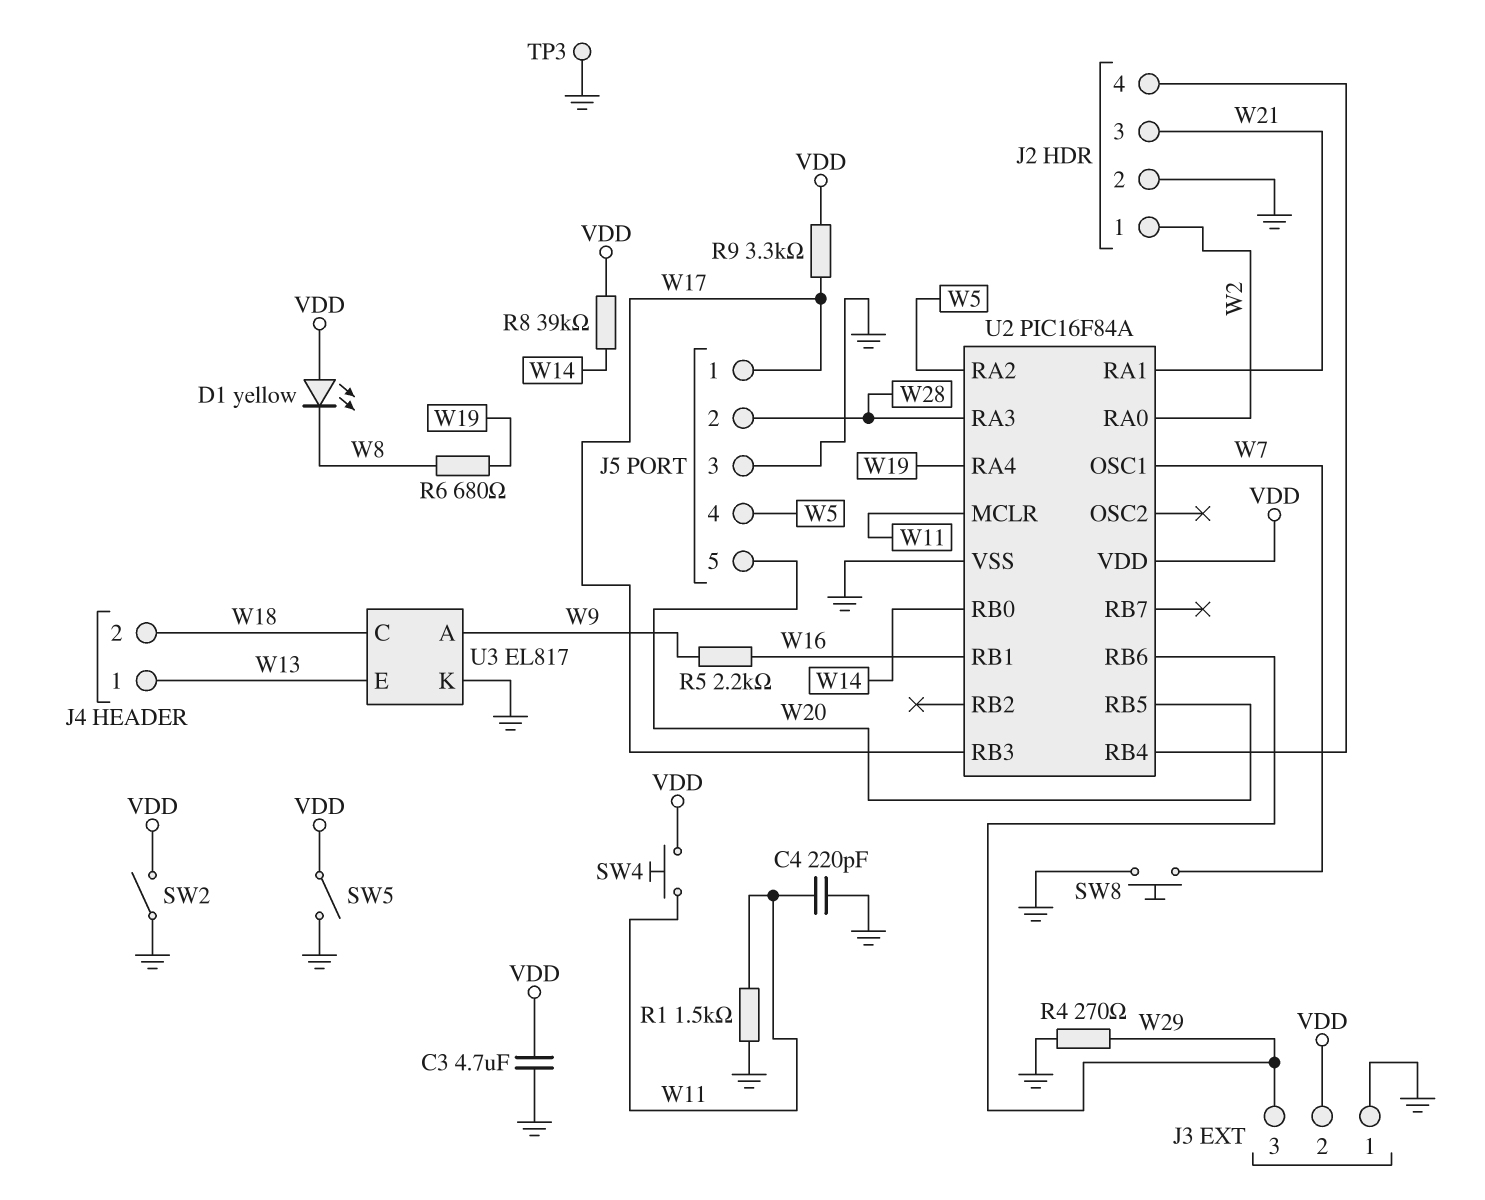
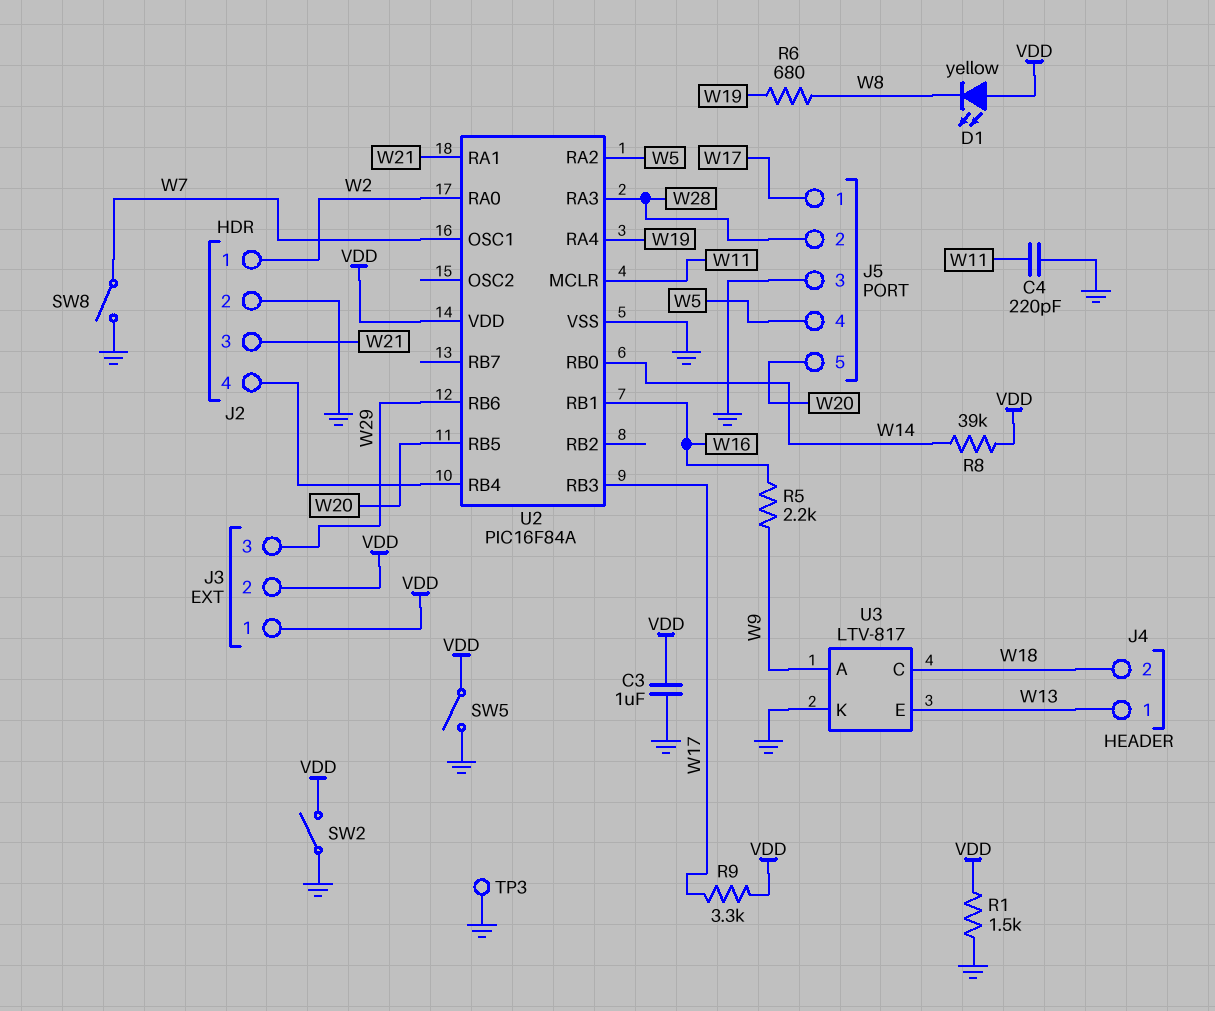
C3: 4.7uF (GND, VDD) -> 1uF (GND, VDD)
J3 pin 1: GND -> VDD
R1: 1.5k (GND, W11) -> 1.5k (GND, VDD)
R4: 270 (GND, W29) -> none
SW4: button (VDD, W11) -> none
SW8: button (GND, W7) -> switch (GND, W7)
U3: EL817 -> LTV-817

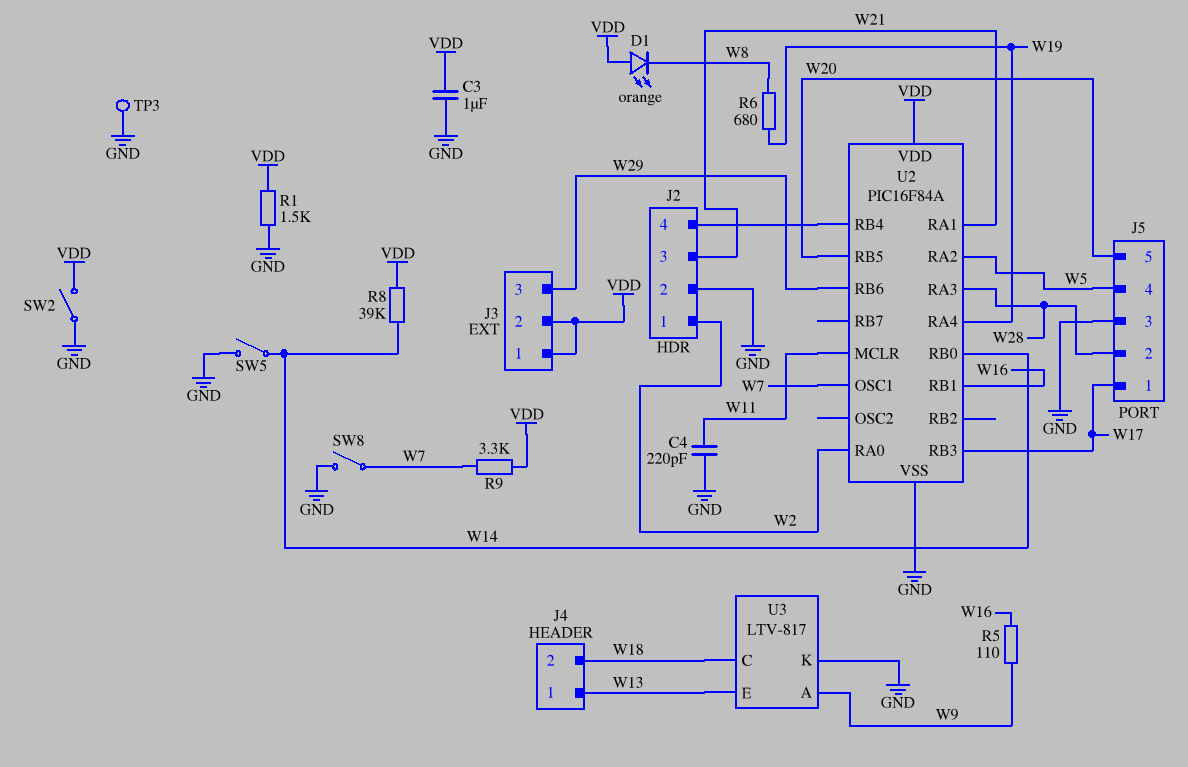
D1: LED yellow (A VDD, K W8) -> LED orange (A VDD, K W8)
R5: 2.2k (W9, W16) -> 110 (W9, W16)
R9: 3.3k (VDD, W17) -> 3.3k (VDD, W7)
SW5: switch (GND, VDD) -> switch (GND, W14)

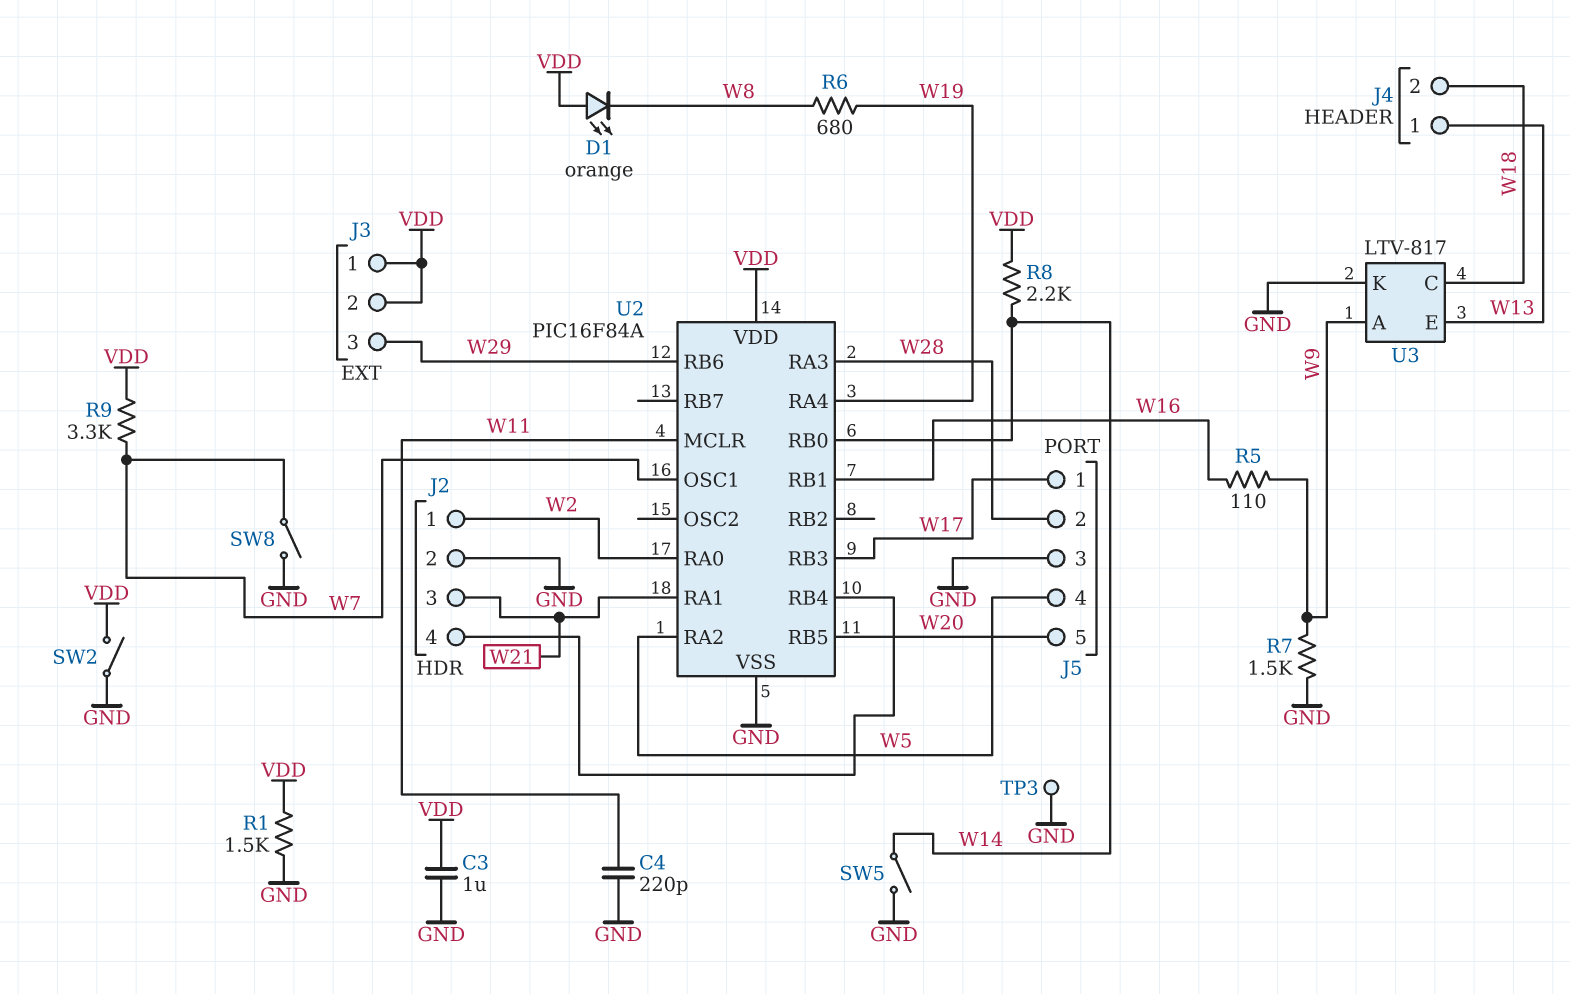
R7: none -> 1.5k (GND, W9)
R8: 39k (VDD, W14) -> 2.2k (VDD, W14)

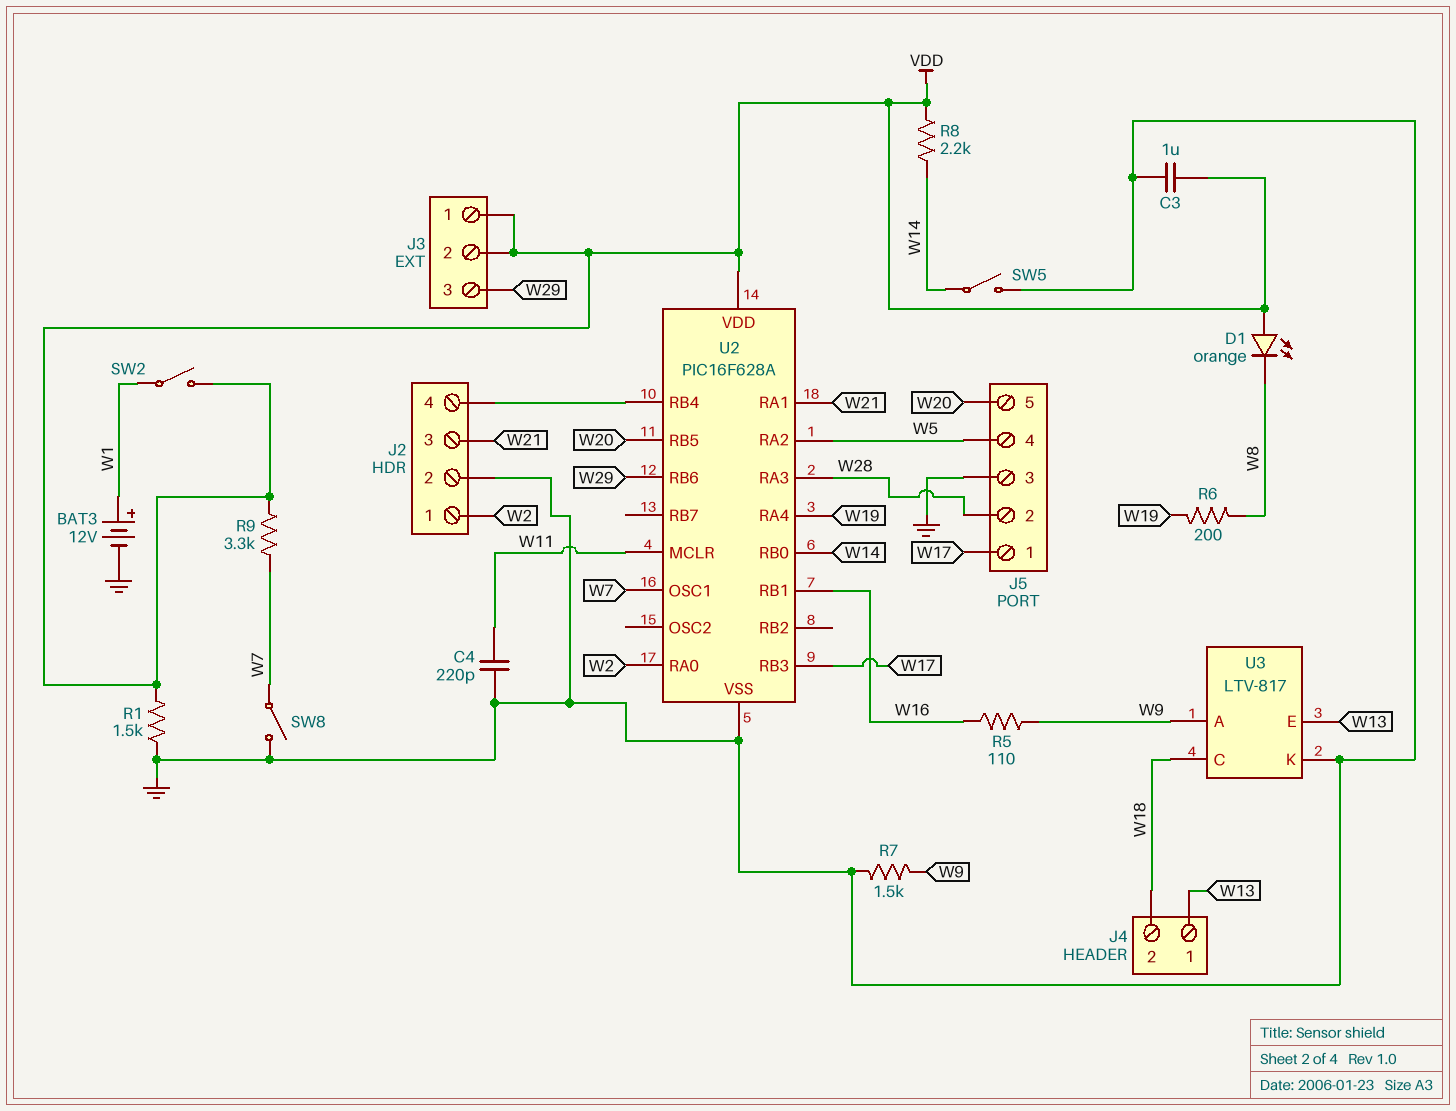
BAT3: none -> 12V (plus W1, minus GND)
R6: 680 (W8, W19) -> 200 (W8, W19)
SW2: switch (GND, VDD) -> switch (VDD, W1)
TP3: test point (GND) -> none
U2: PIC16F84A -> PIC16F628A

